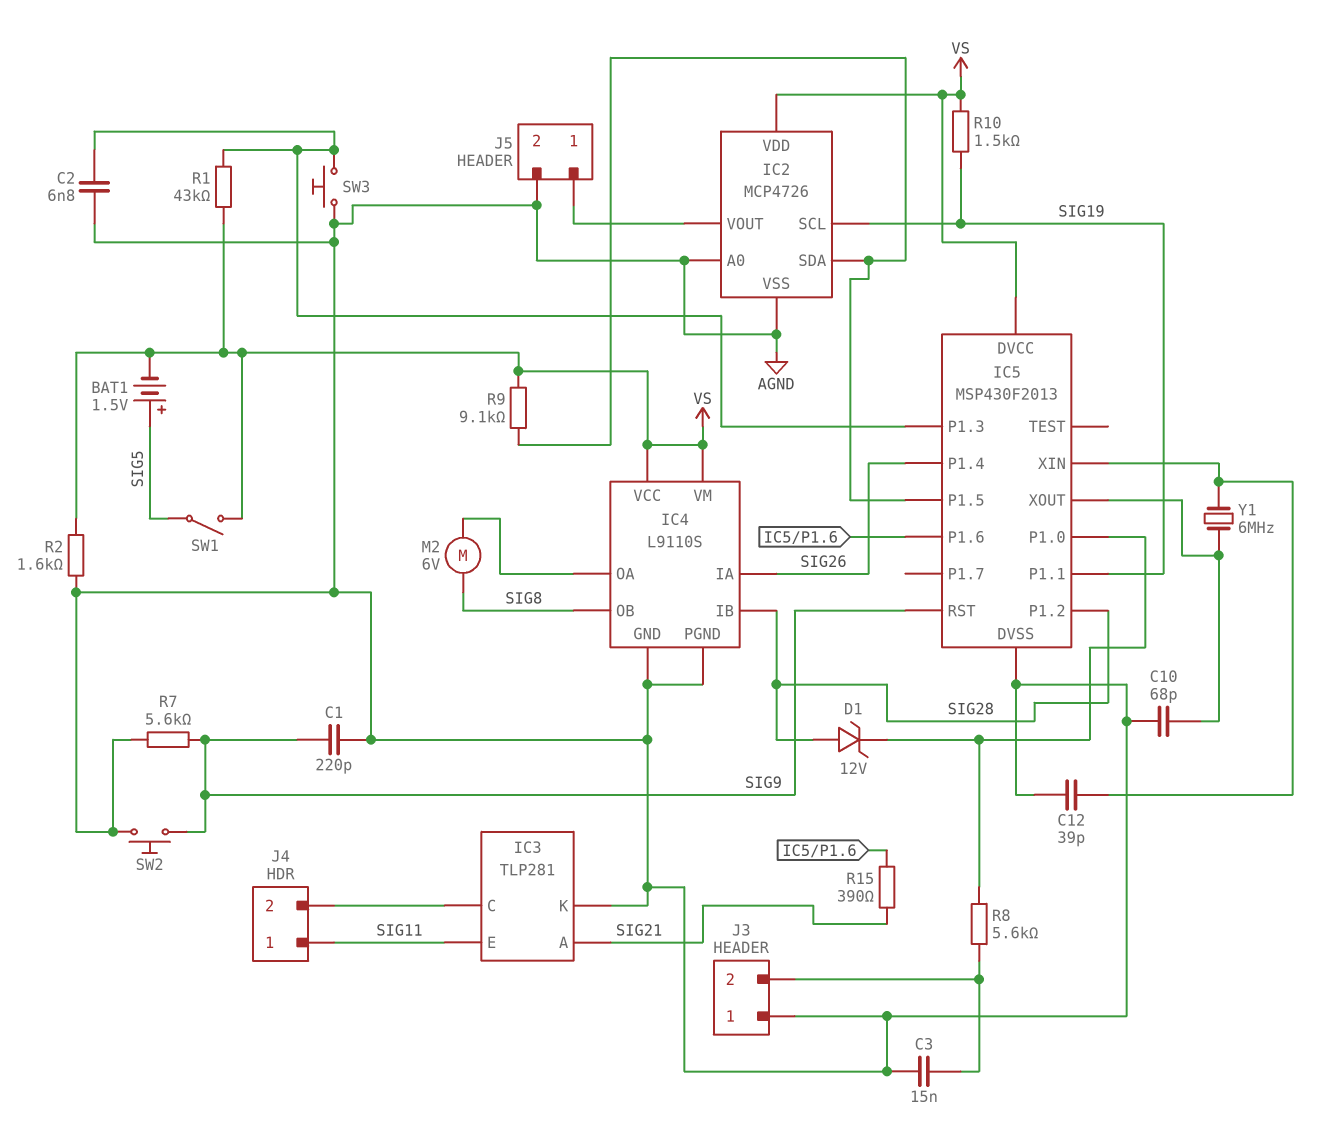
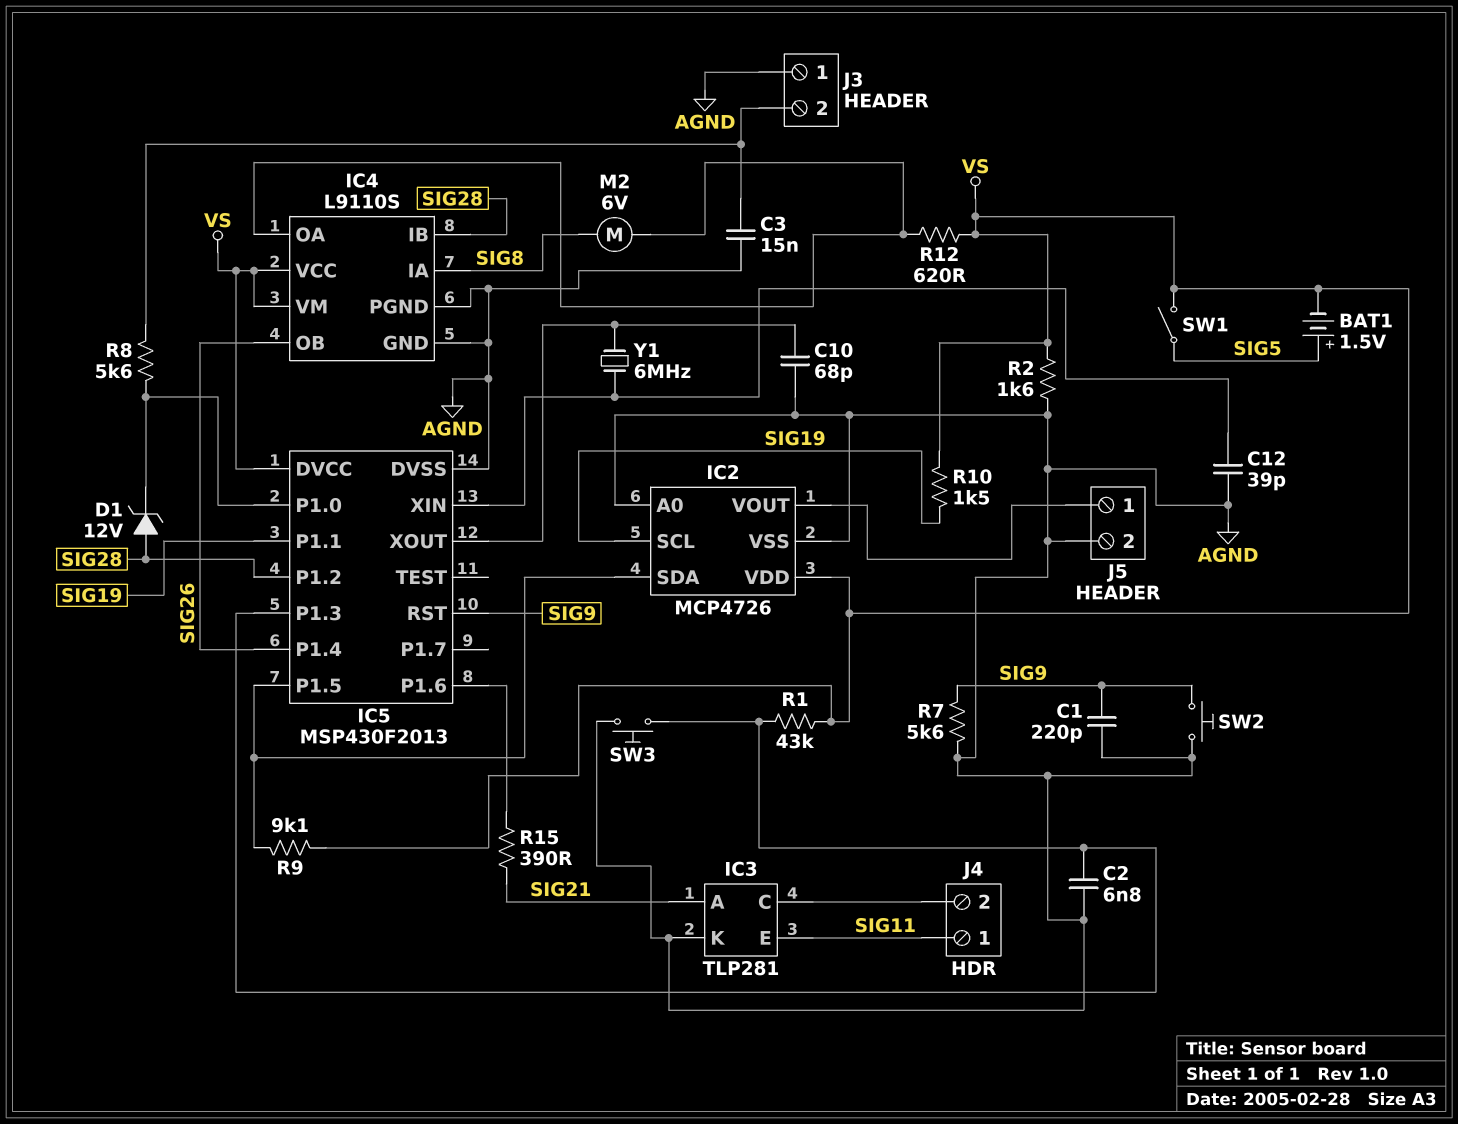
IC4 pin IA: SIG26 -> SIG8
IC4 pin OB: SIG8 -> SIG26
R12: none -> 620 (IC4/OA, VS)

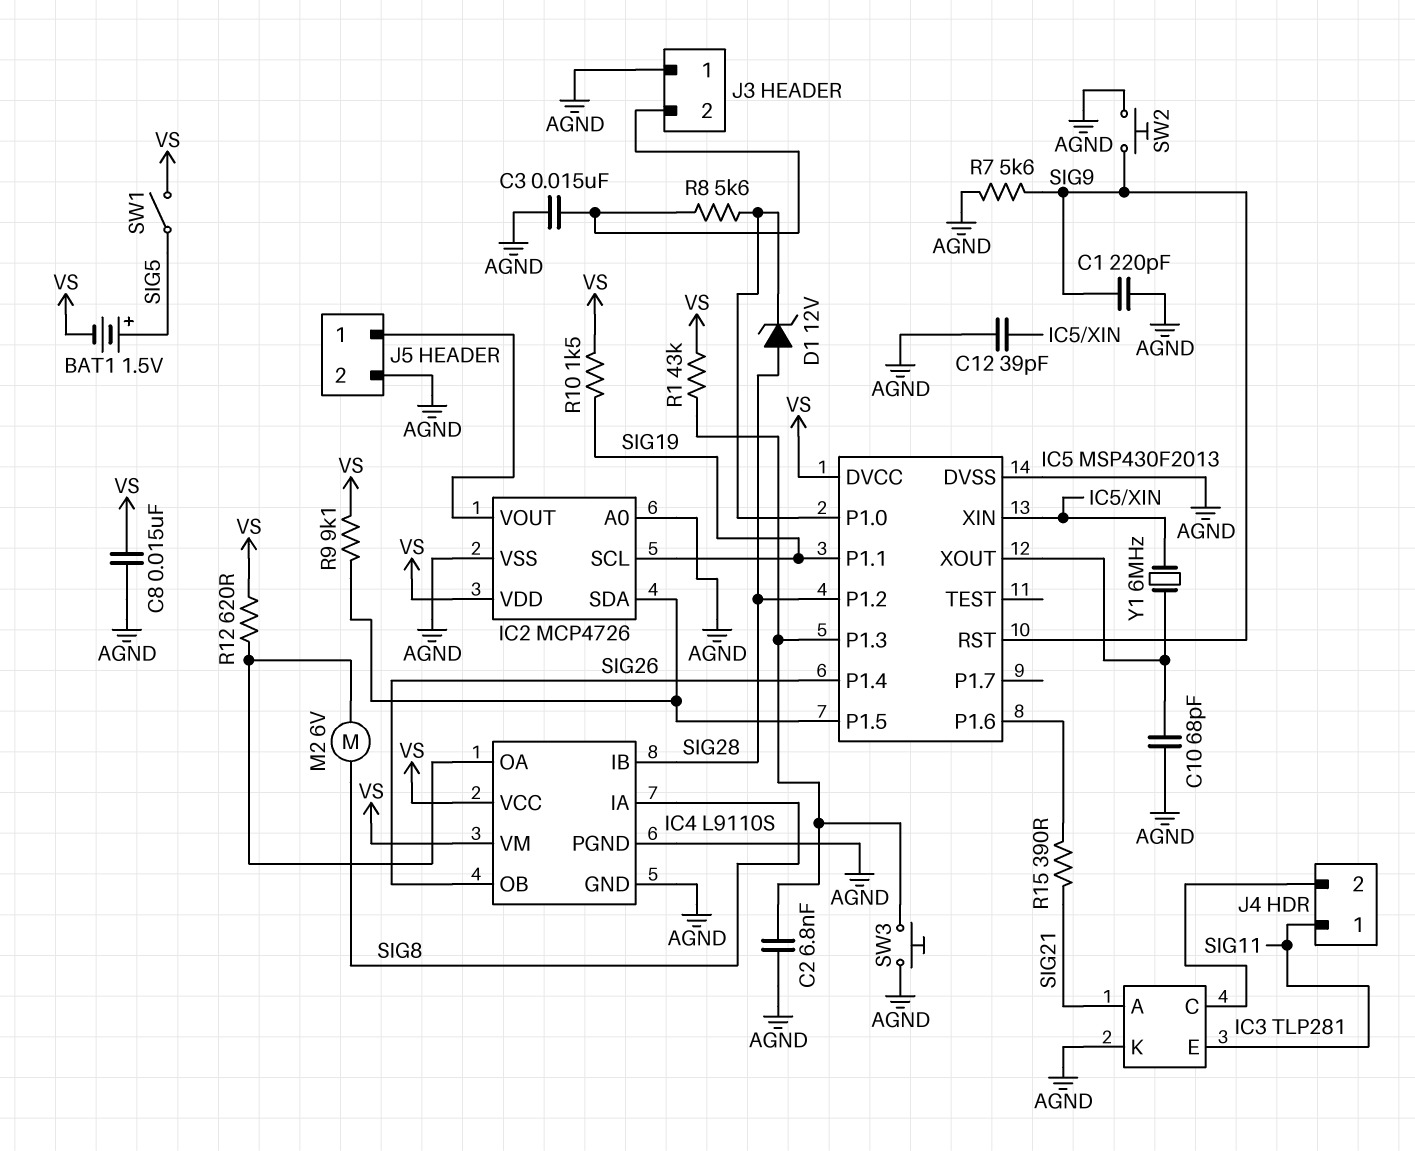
C8: none -> 15nF (AGND, VS)
R2: 1.6k (AGND, VS) -> none

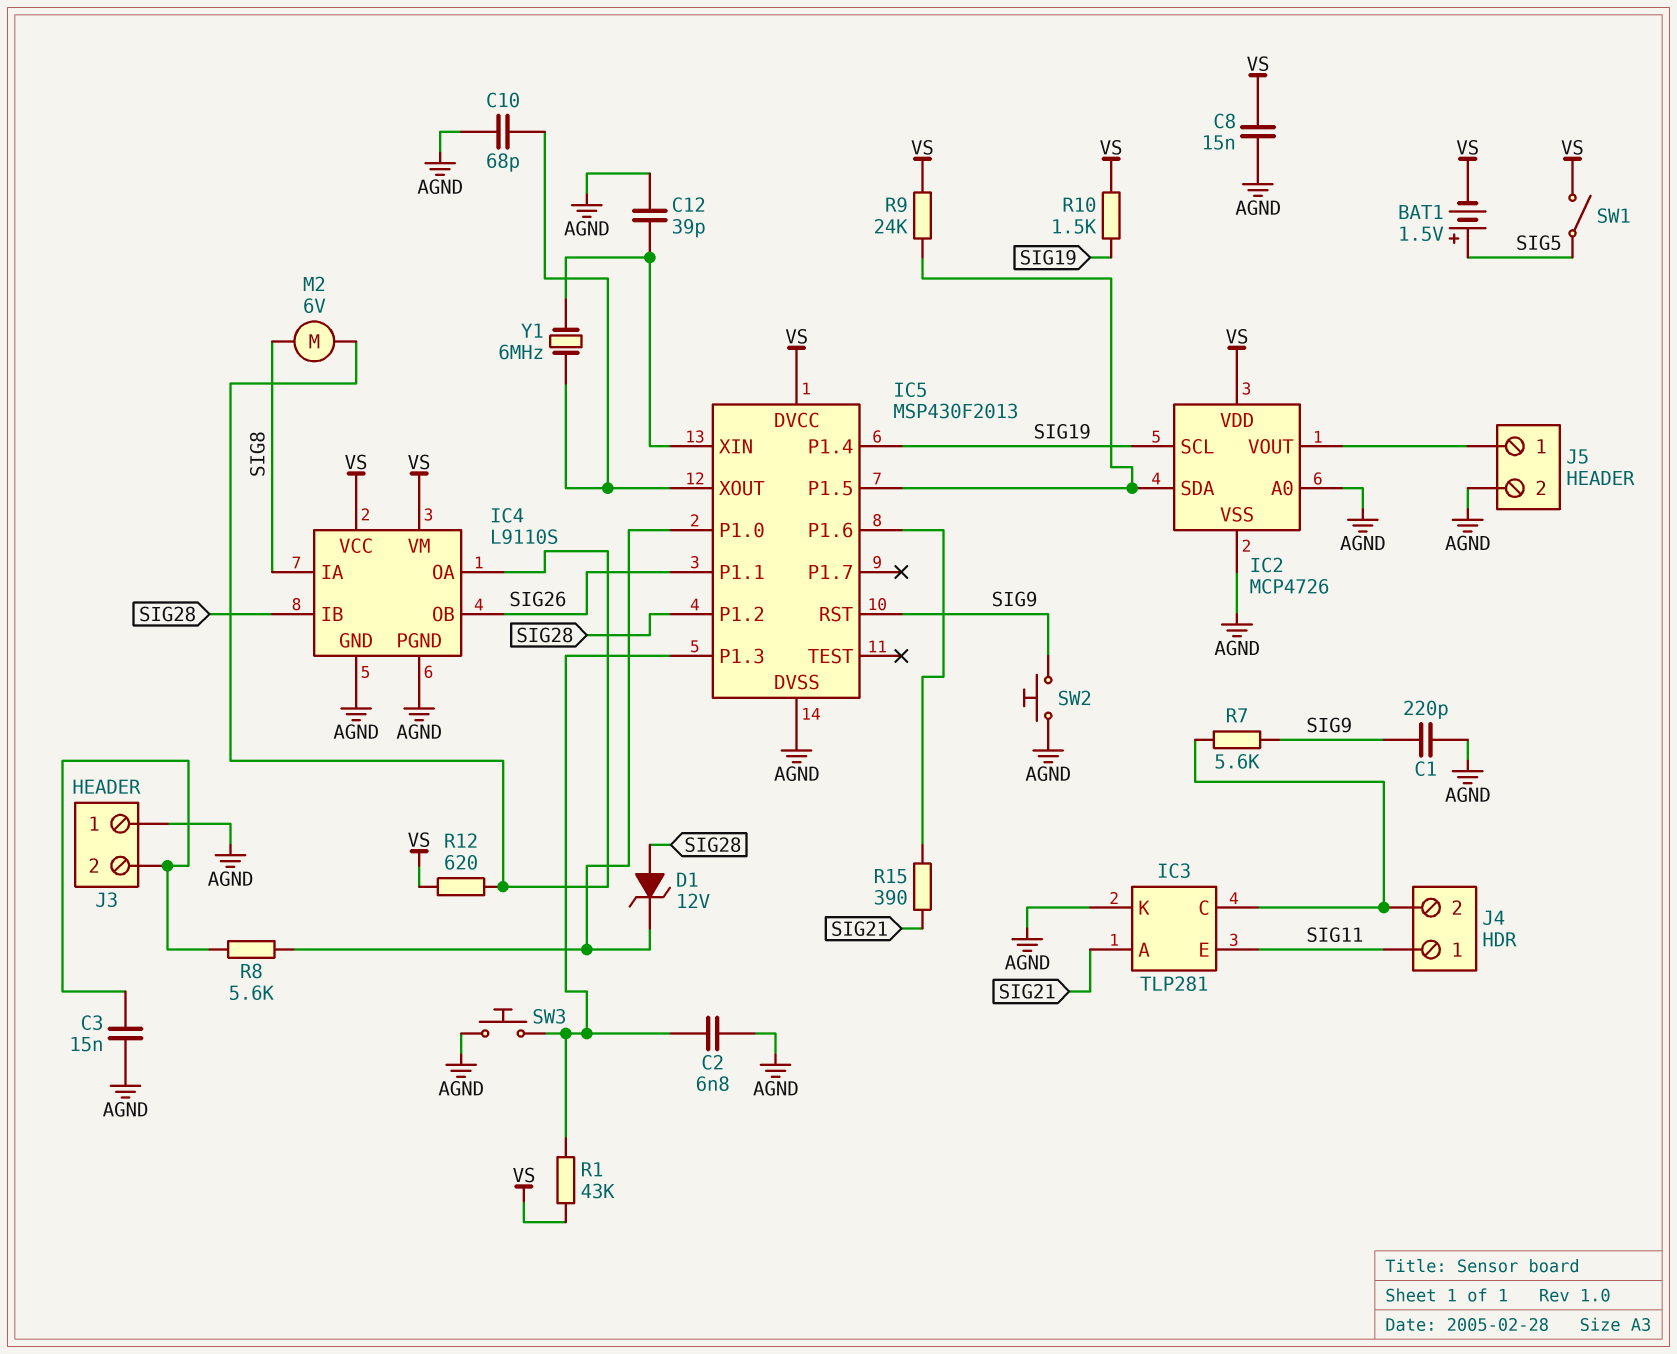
IC5 pin P1.1: SIG19 -> SIG26
IC5 pin P1.4: SIG26 -> SIG19
R7: 5.6k (AGND, SIG9) -> 5.6k (IC3/C, SIG9)
R9: 9.1k (IC2/SDA, VS) -> 24k (IC2/SDA, VS)

